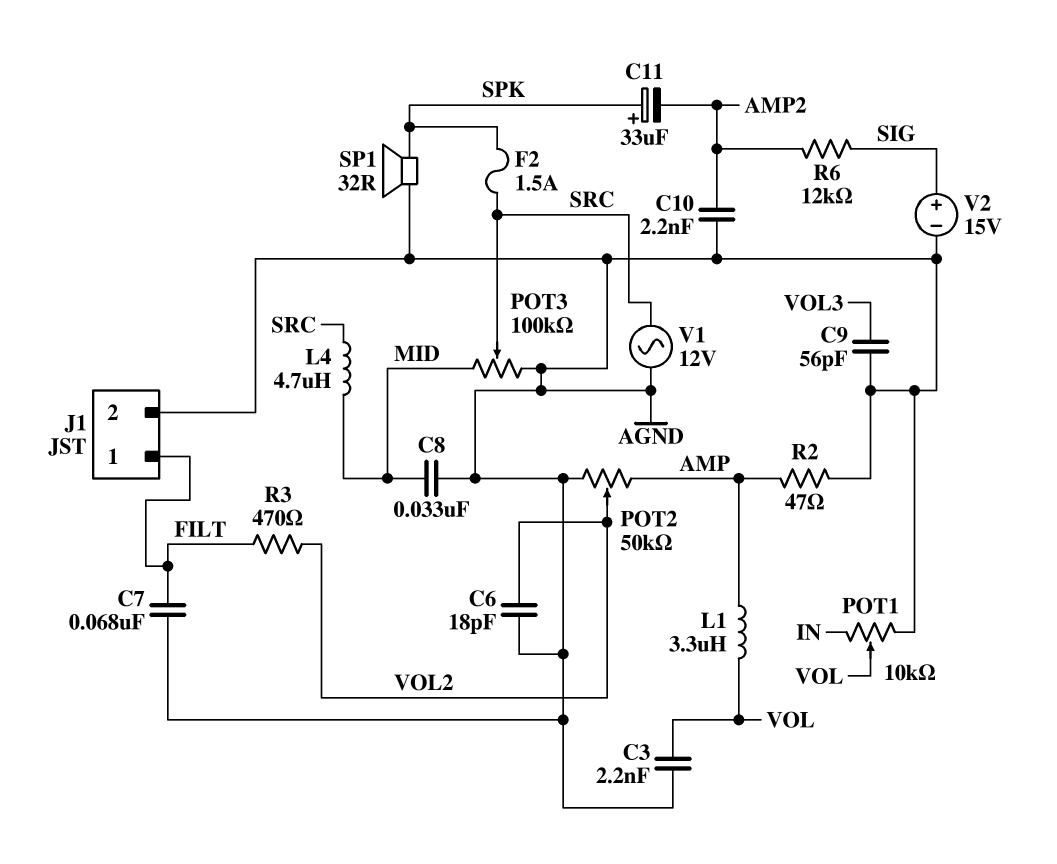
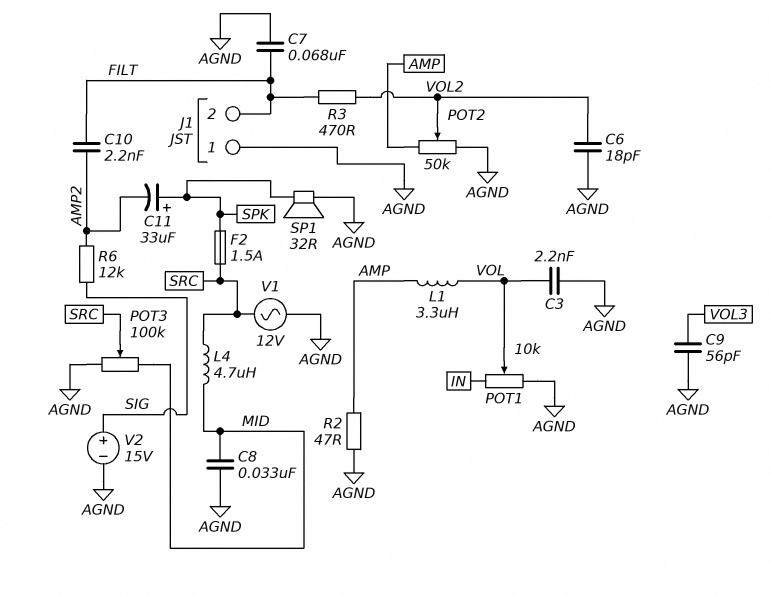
C10: 2.2nF (AGND, AMP2) -> 2.2nF (AMP2, FILT)
J1 pin 1: FILT -> AGND
J1 pin 2: AGND -> FILT

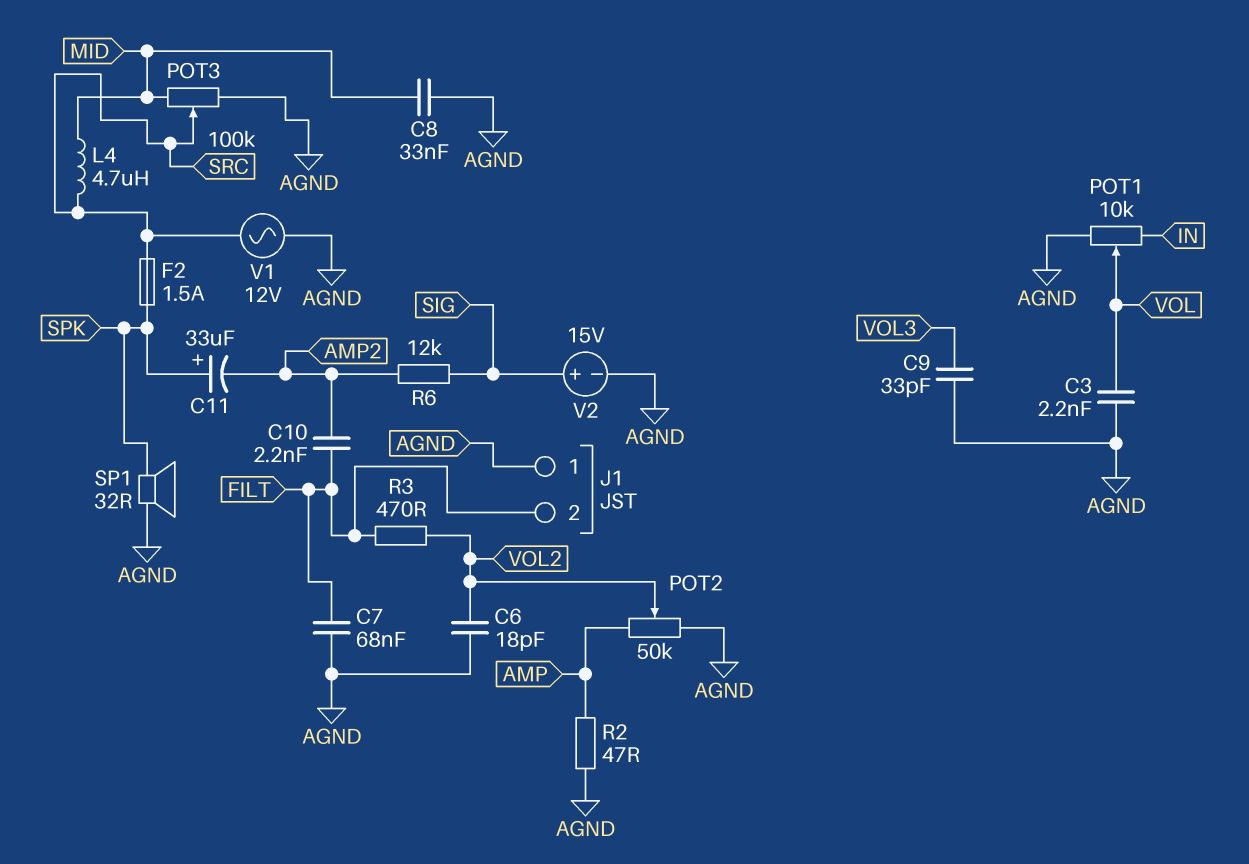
C9: 56pF (AGND, VOL3) -> 33pF (AGND, VOL3)
L1: 3.3uH (AMP, VOL) -> none

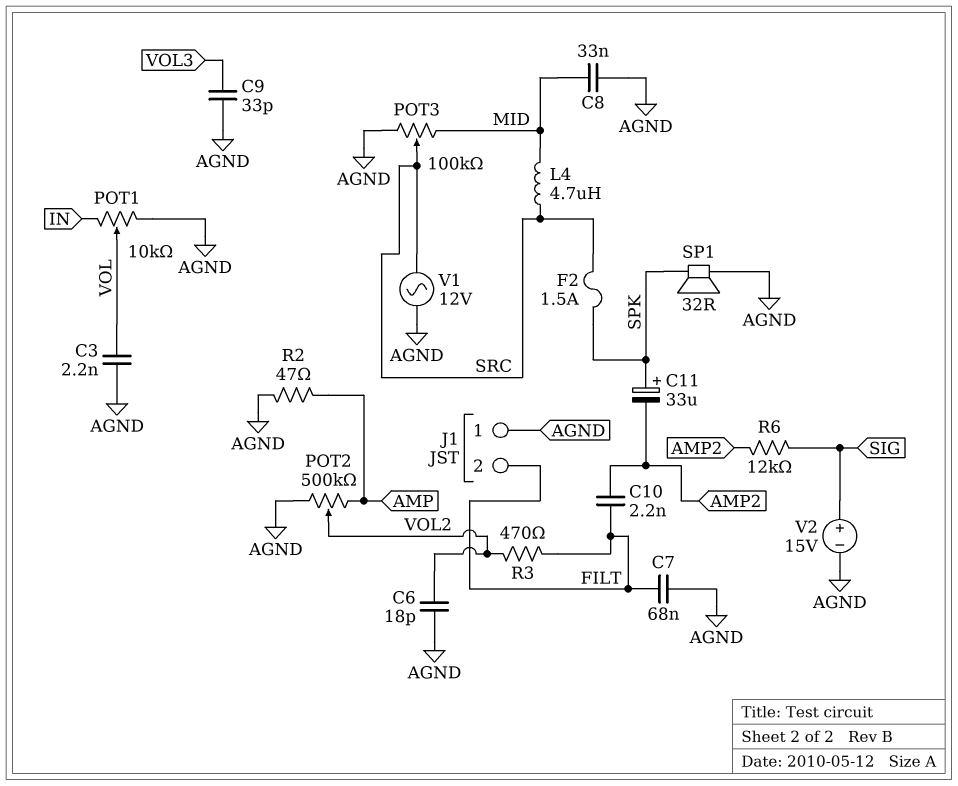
POT2: 50k (AGND, AMP, wiper VOL2) -> 500k (AGND, AMP, wiper VOL2)

